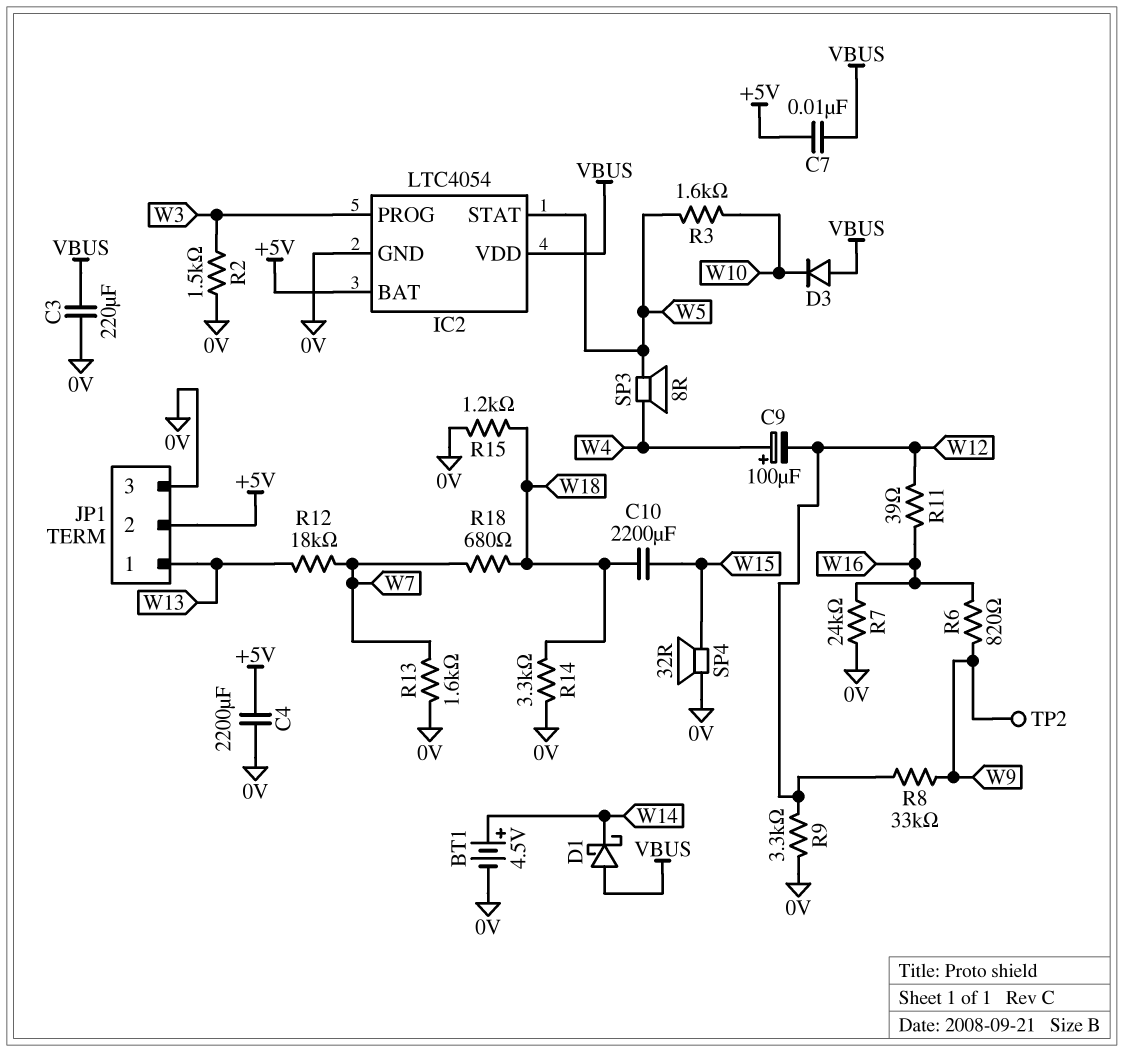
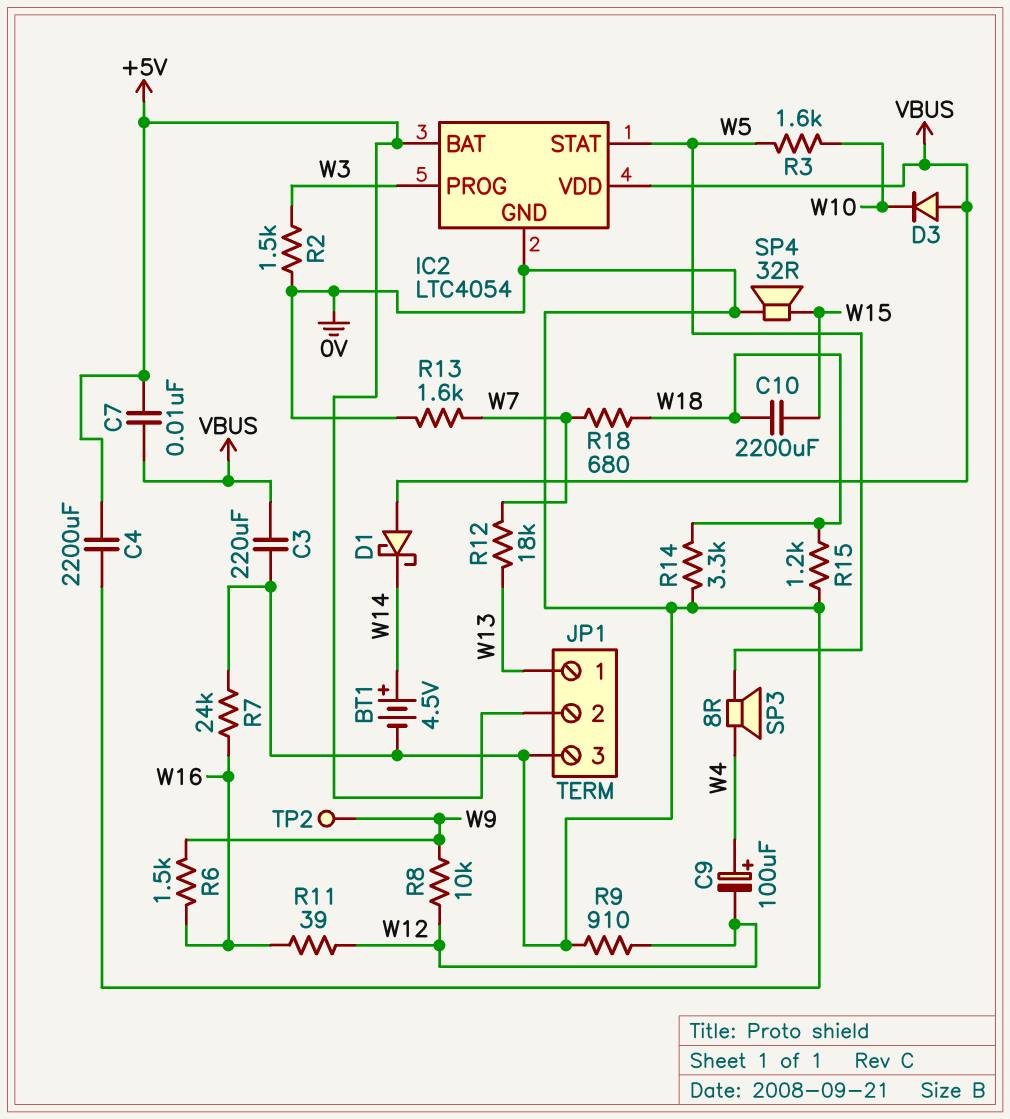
R6: 820 (W9, W16) -> 1.5k (W9, W16)
R8: 33k (W9, W12) -> 10k (W9, W12)
R9: 3.3k (0V, W12) -> 910 (0V, W12)

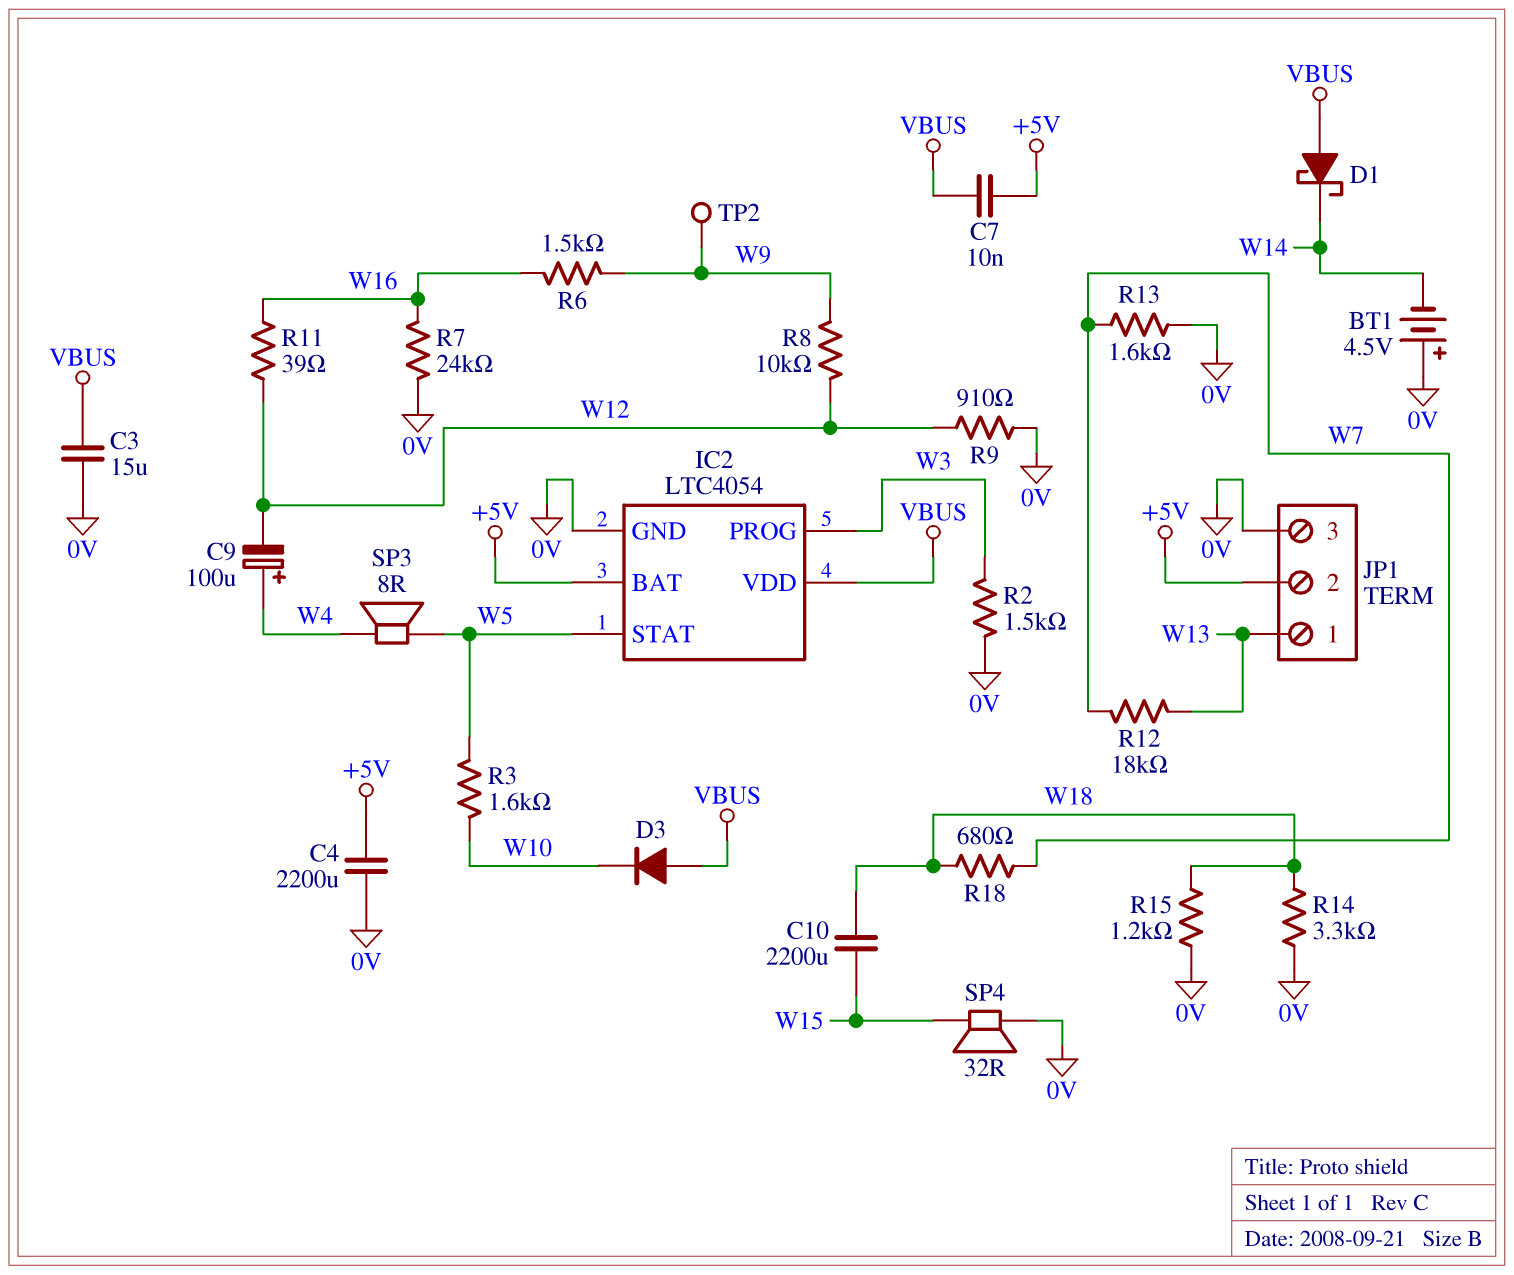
BT1: 4.5V (plus W14, minus 0V) -> 4.5V (plus 0V, minus W14)
C3: 220uF (0V, VBUS) -> 15uF (0V, VBUS)

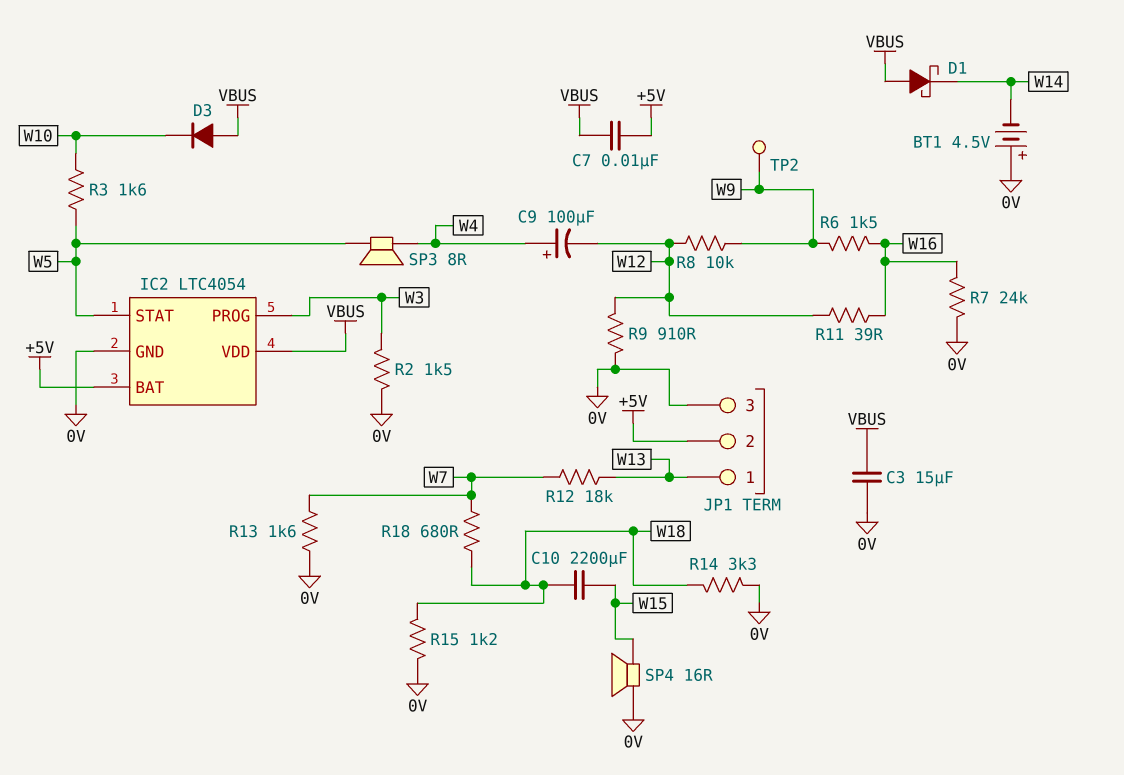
C4: 2200uF (+5V, 0V) -> none
SP4: speaker 32R (0V, W15) -> speaker 16R (0V, W15)

